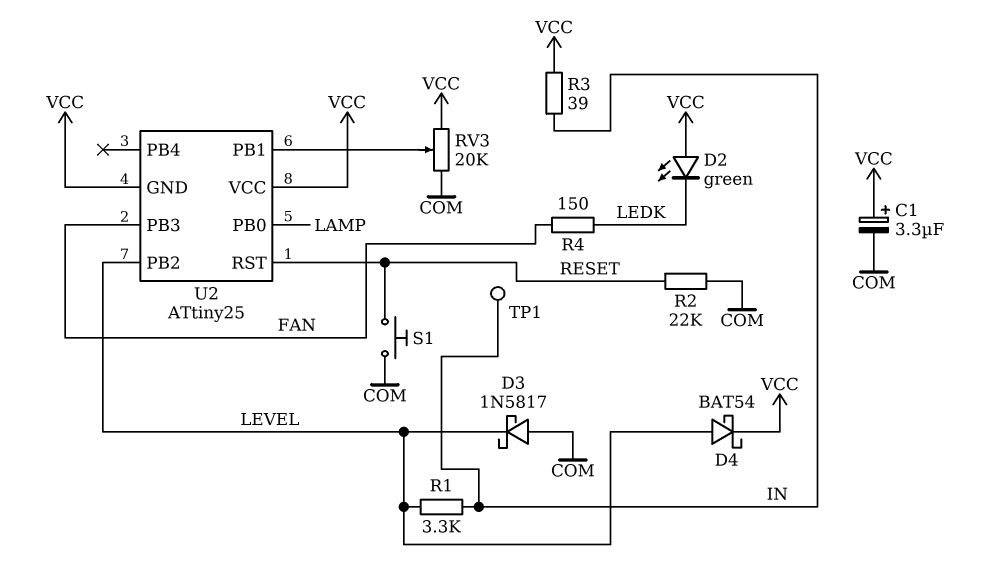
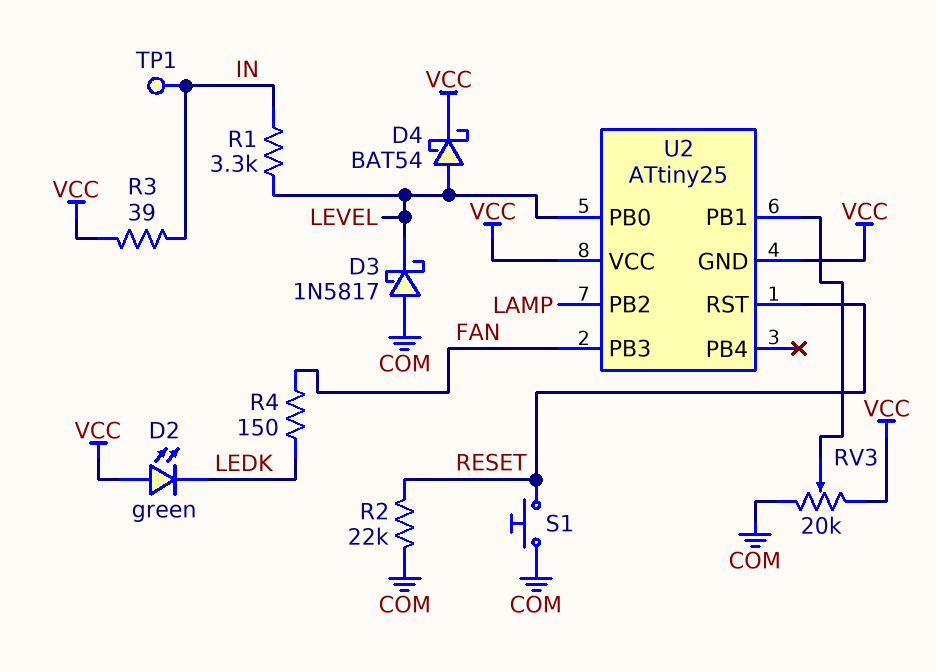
C1: 3.3uF (plus VCC, minus COM) -> none
U2 pin PB0: LAMP -> LEVEL
U2 pin PB2: LEVEL -> LAMP

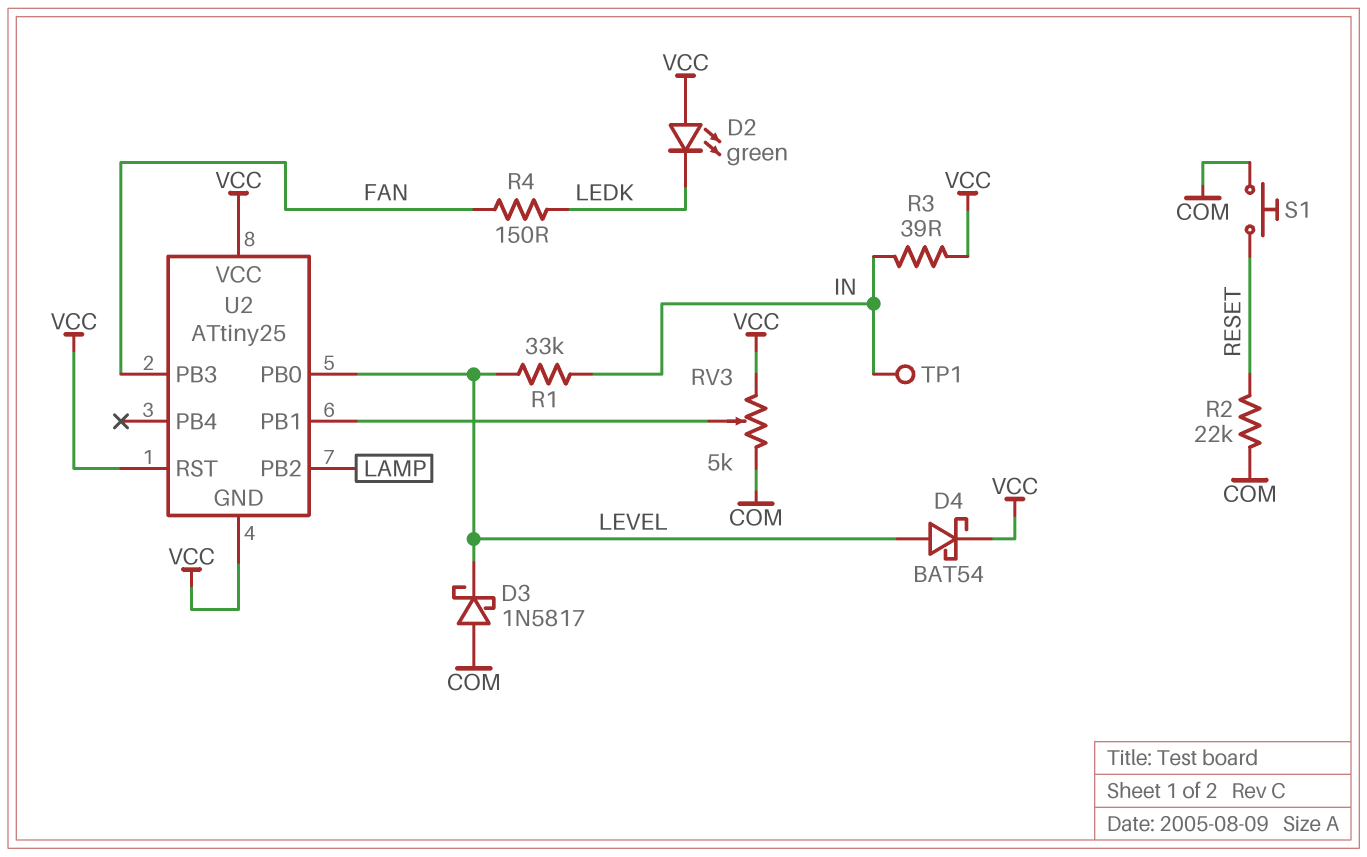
R1: 3.3k (IN, LEVEL) -> 33k (IN, LEVEL)
RV3: 20k (COM, VCC, wiper U2/PB1) -> 5k (COM, VCC, wiper U2/PB1)
U2 pin RST: RESET -> VCC

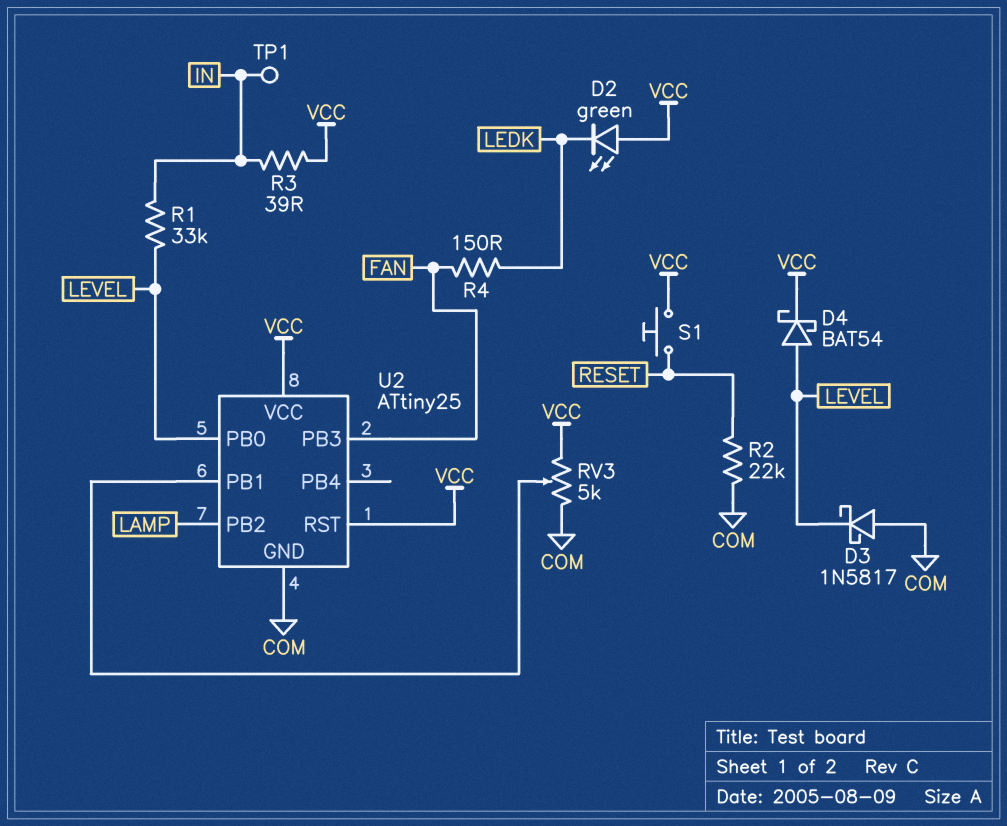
S1: button (COM, RESET) -> button (RESET, VCC)
U2 pin GND: VCC -> COM

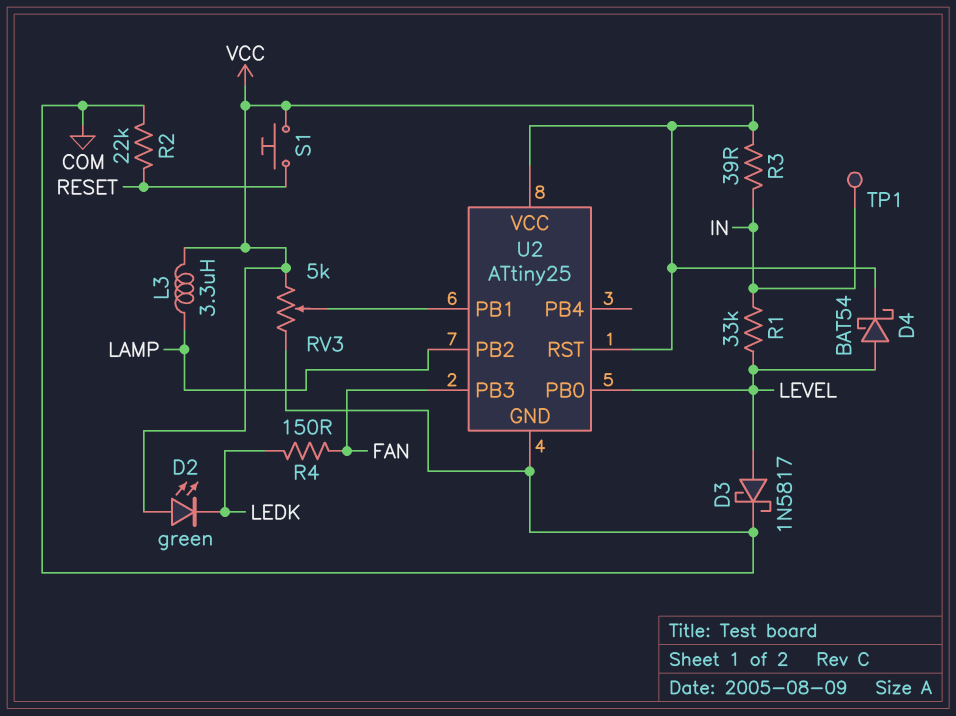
D3: schottky 1N5817 (A COM, K LEVEL) -> schottky 1N5817 (A LEVEL, K COM)
L3: none -> 3.3uH (LAMP, VCC)

